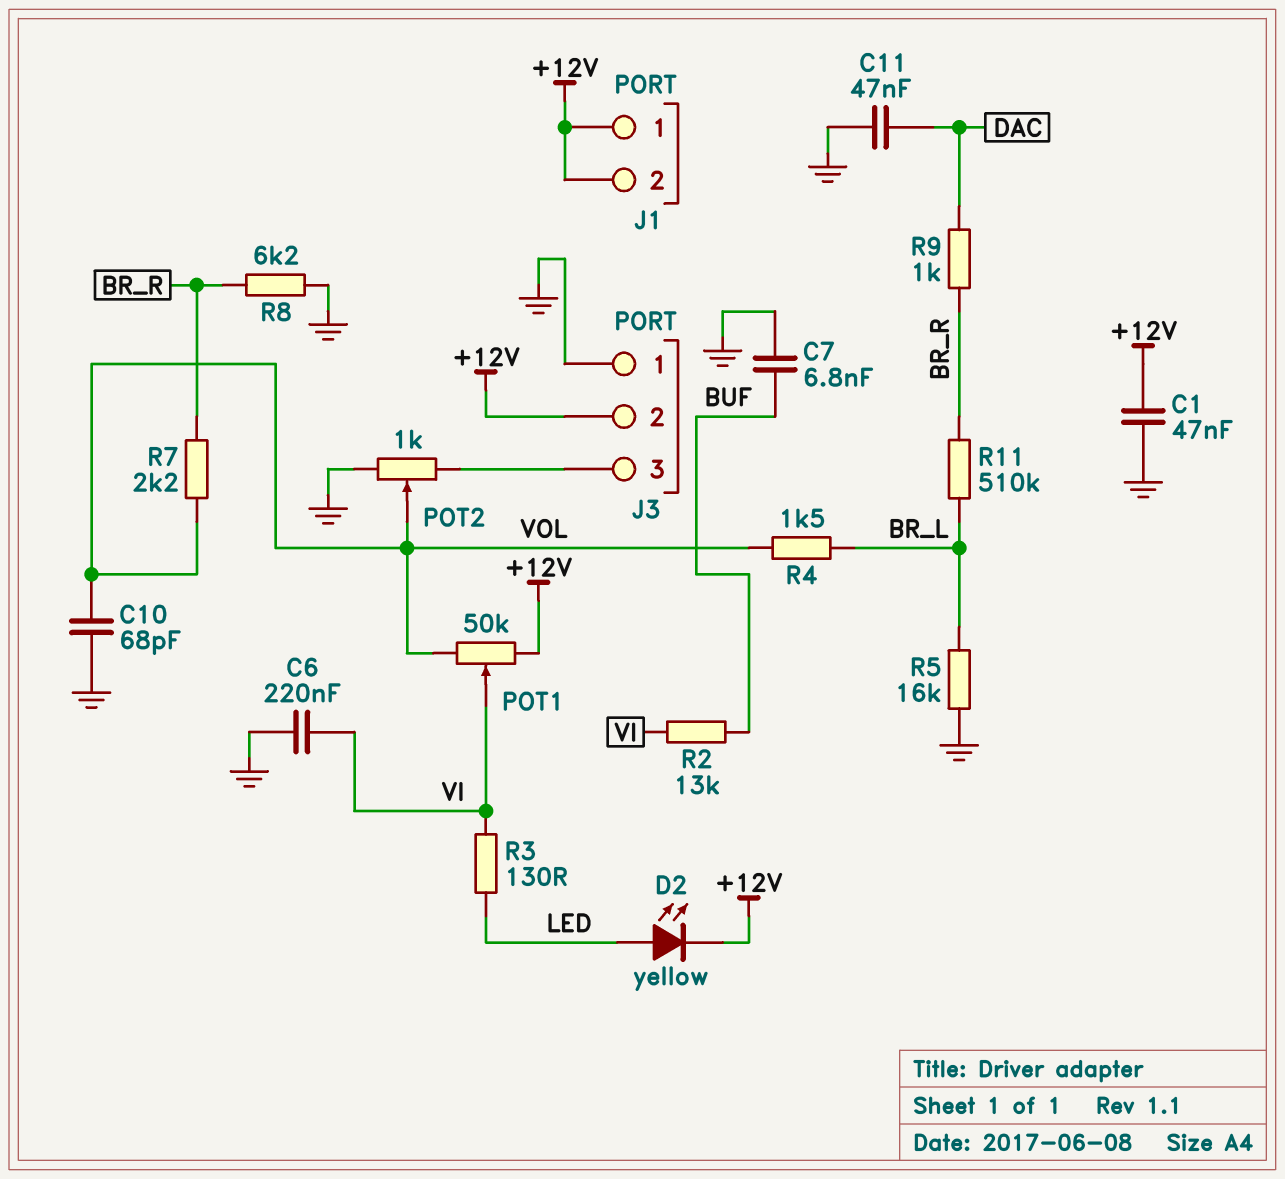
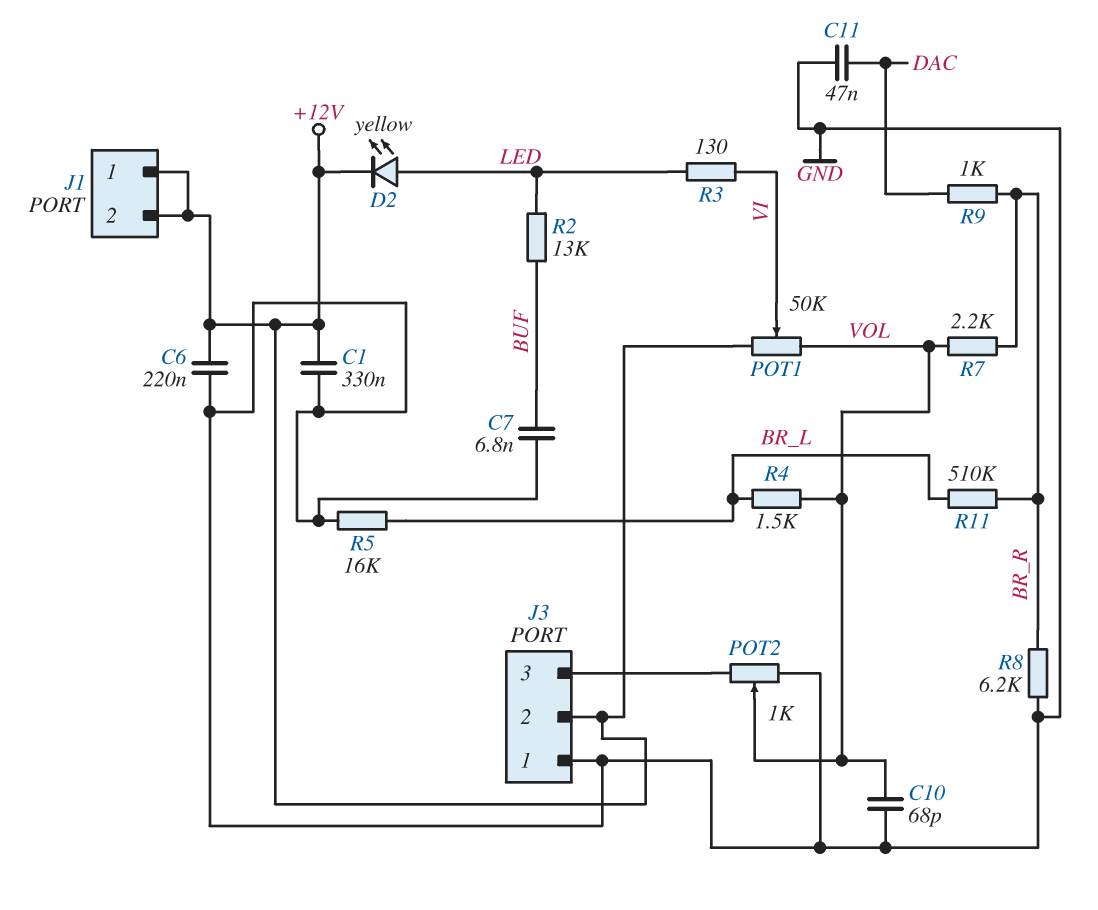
C1: 47nF (+12V, GND) -> 330nF (+12V, GND)
C6: 220nF (GND, VI) -> 220nF (+12V, GND)
R2: 13k (BUF, VI) -> 13k (BUF, LED)

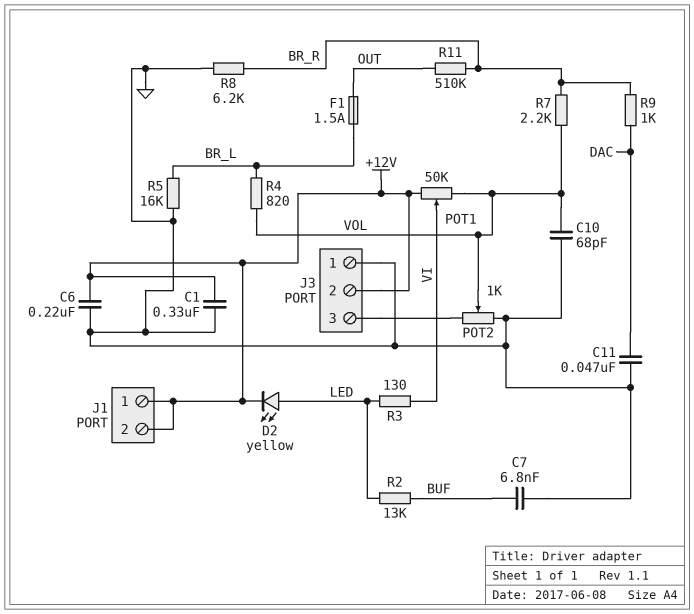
F1: none -> 1.5A (BR_L, OUT)
R4: 1.5k (BR_L, VOL) -> 820 (BR_L, VOL)
R11: 510k (BR_L, BR_R) -> 510k (BR_R, OUT)

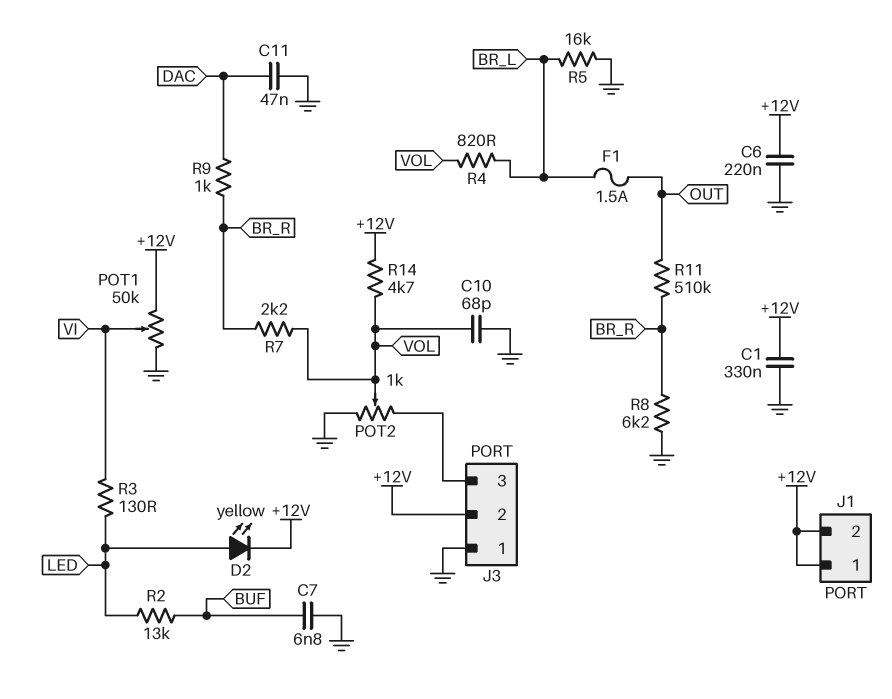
POT1: 50k (+12V, VOL, wiper VI) -> 50k (+12V, GND, wiper VI)
R14: none -> 4.7k (+12V, VOL)

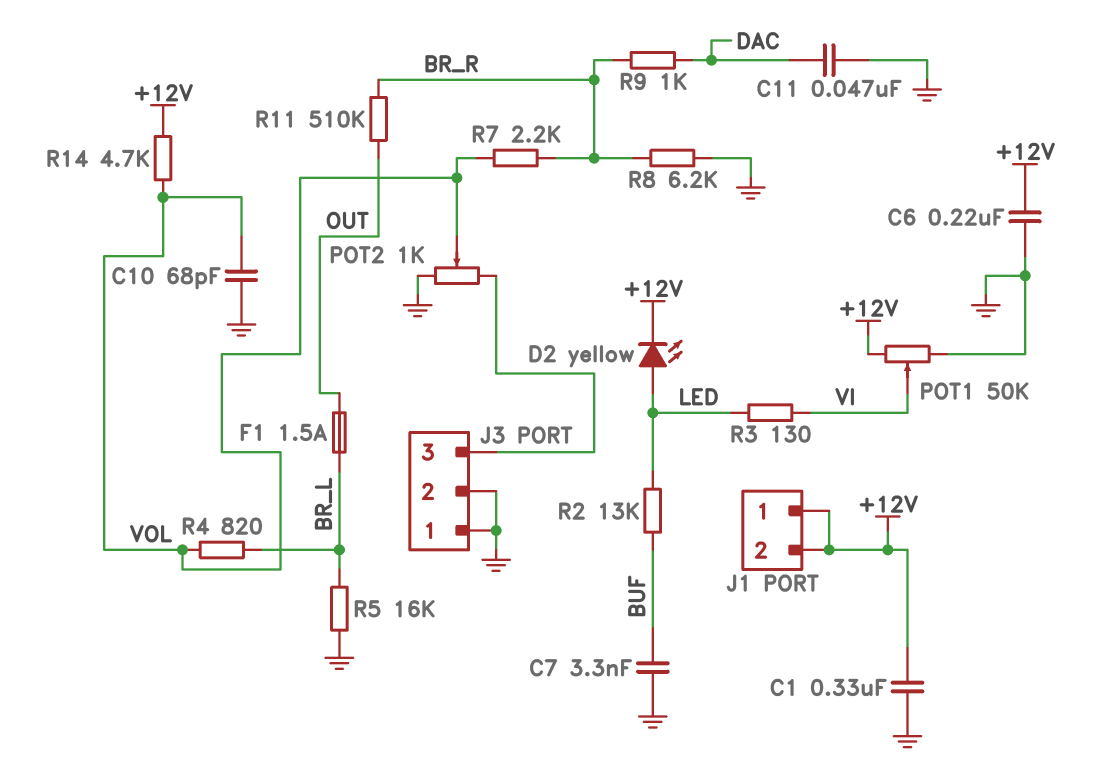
C7: 6.8nF (BUF, GND) -> 3.3nF (BUF, GND)
J3 pin 2: +12V -> GND

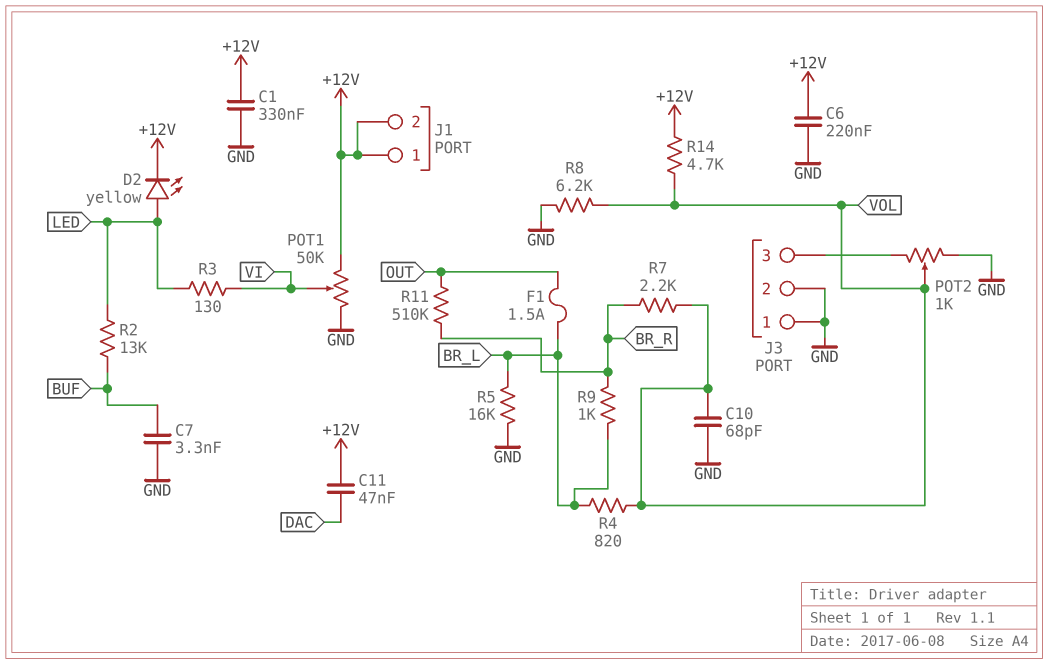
C11: 47nF (DAC, GND) -> 47nF (+12V, DAC)
R8: 6.2k (BR_R, GND) -> 6.2k (GND, VOL)
R9: 1k (BR_R, DAC) -> 1k (BR_L, BR_R)

